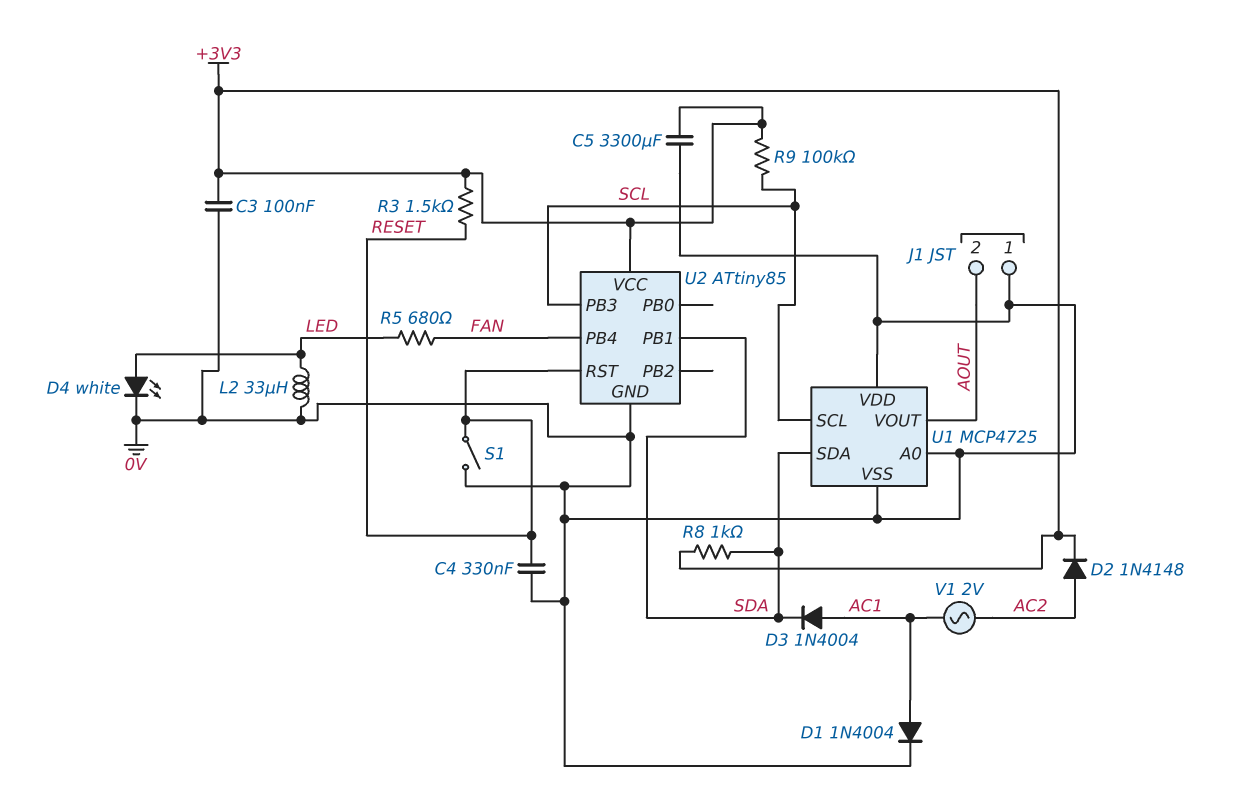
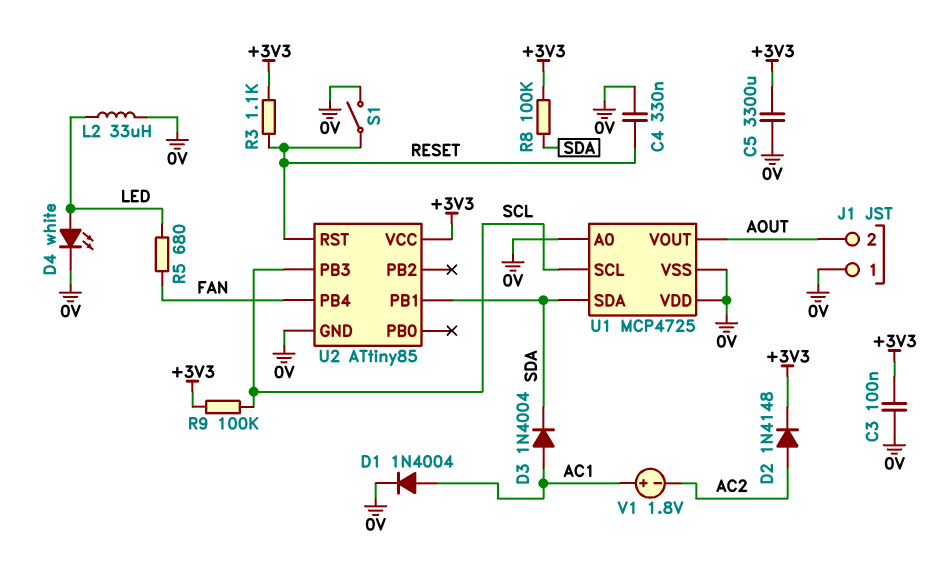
R3: 1.5k (+3V3, RESET) -> 1.1k (+3V3, RESET)
R8: 1k (+3V3, SDA) -> 100k (+3V3, SDA)
V1: AC 2V (AC1, AC2) -> 1.8V (plus AC1, minus AC2)

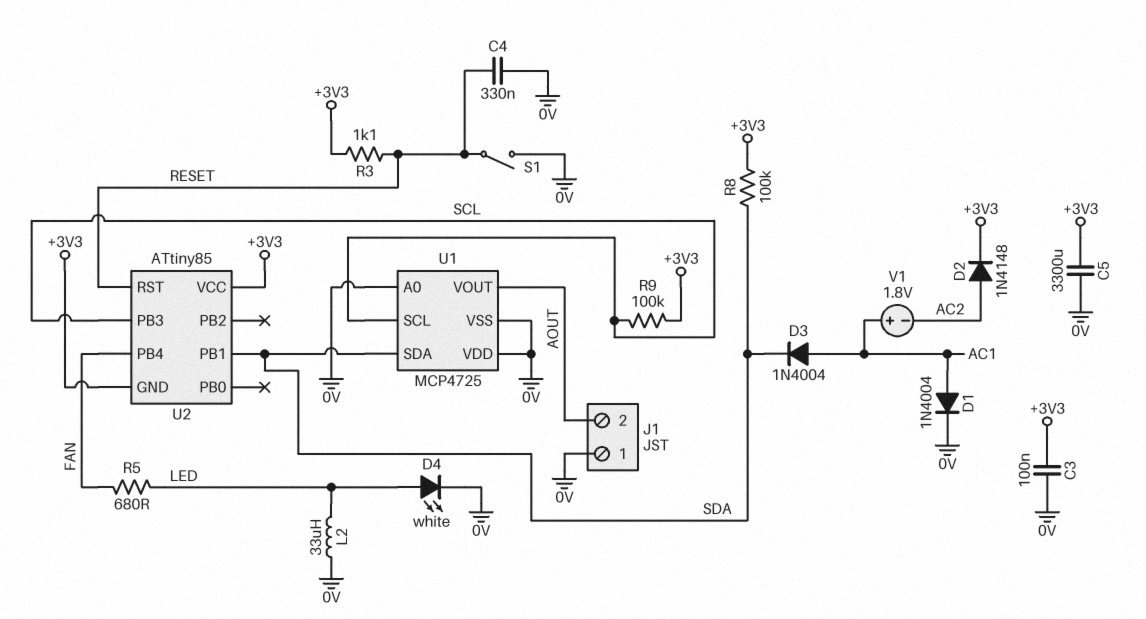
U2 pin GND: 0V -> +3V3

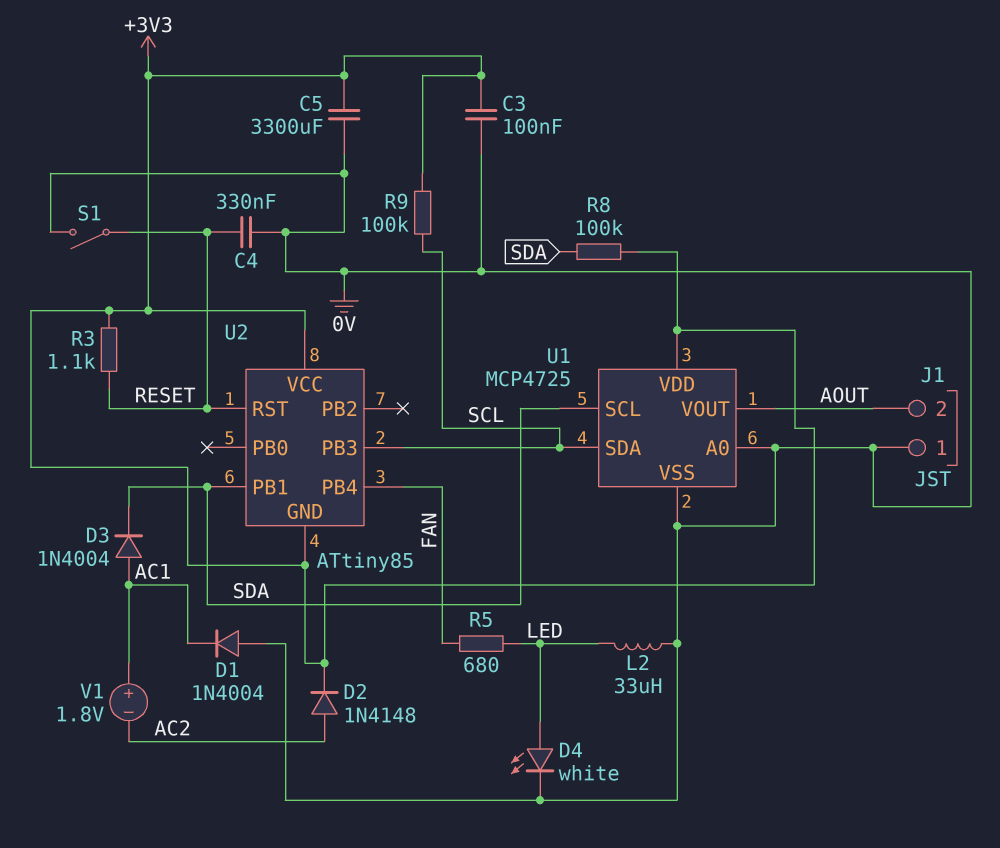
D1: diode 1N4004 (A AC1, K 0V) -> diode 1N4004 (A 0V, K AC1)
U1 pin SCL: SCL -> SDA
U1 pin SDA: SDA -> SCL
U1 pin VDD: 0V -> +3V3

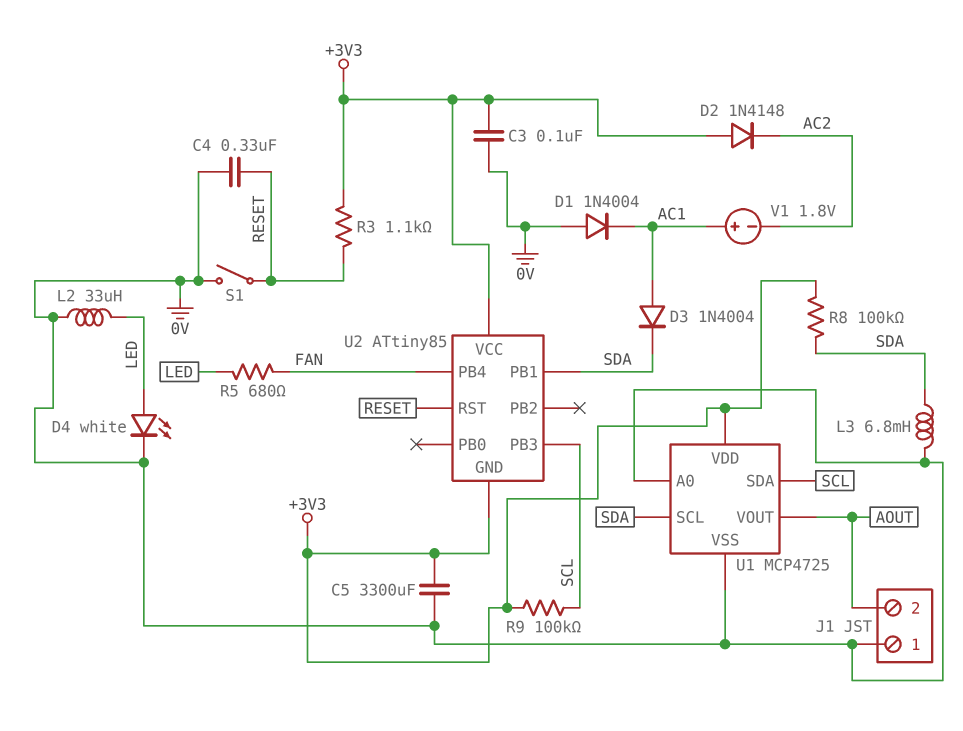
D2: diode 1N4148 (A AC2, K +3V3) -> diode 1N4148 (A +3V3, K AC2)
L3: none -> 6.8mH (0V, SDA)

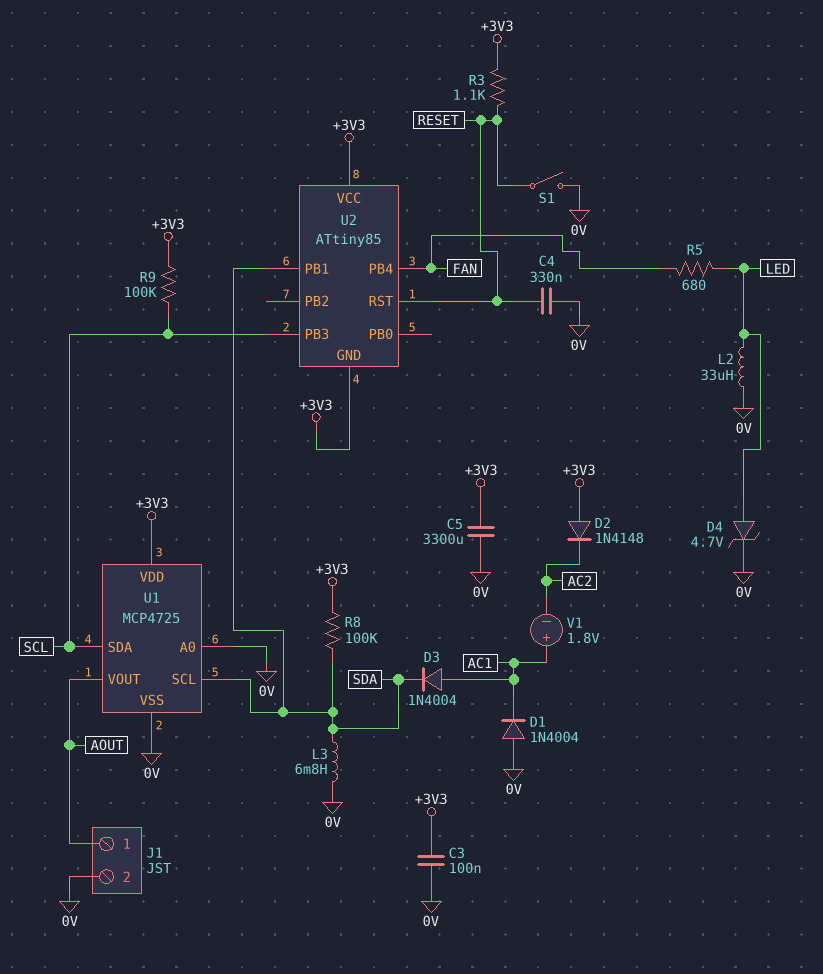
D4: LED white (A LED, K 0V) -> zener 4.7V (A LED, K 0V)
J1 pin 1: 0V -> AOUT
J1 pin 2: AOUT -> 0V

